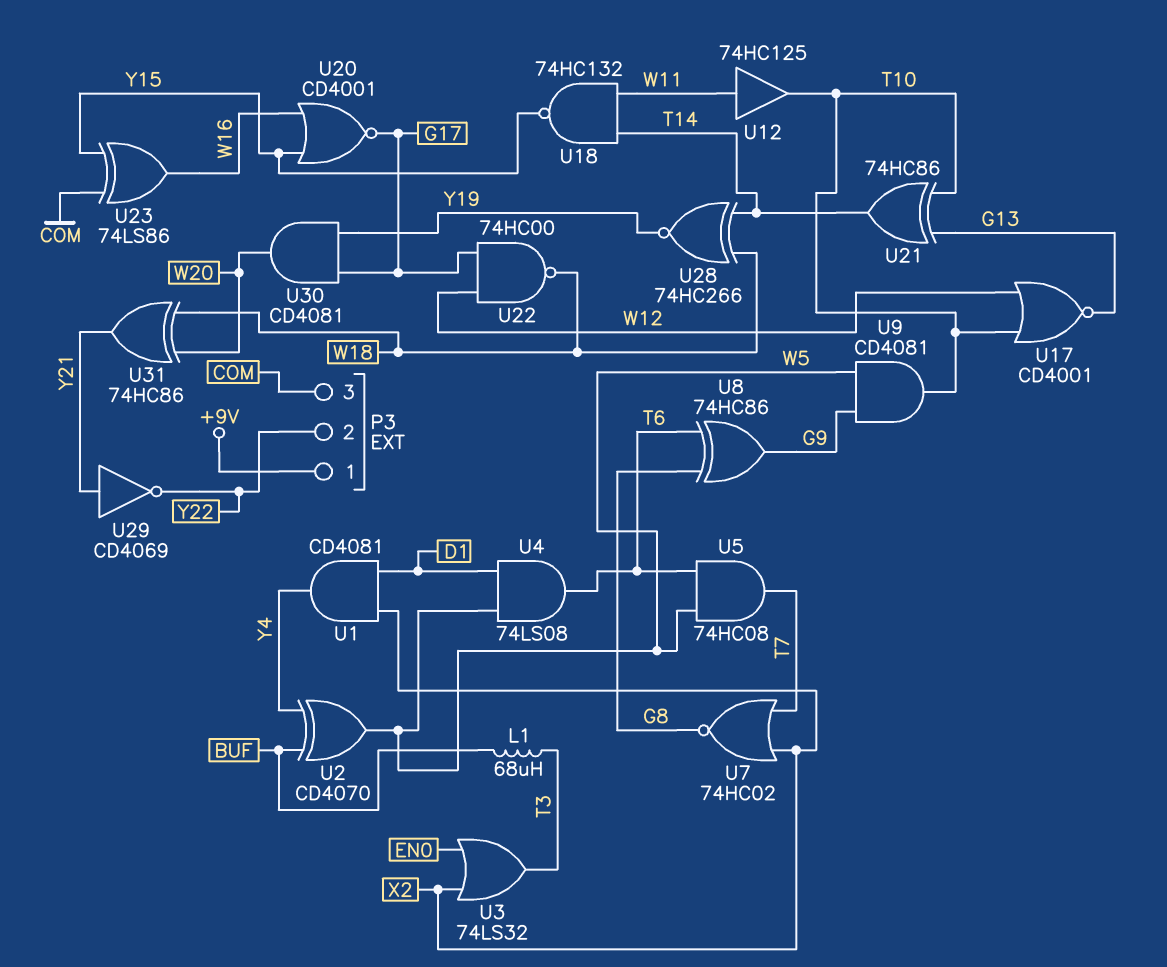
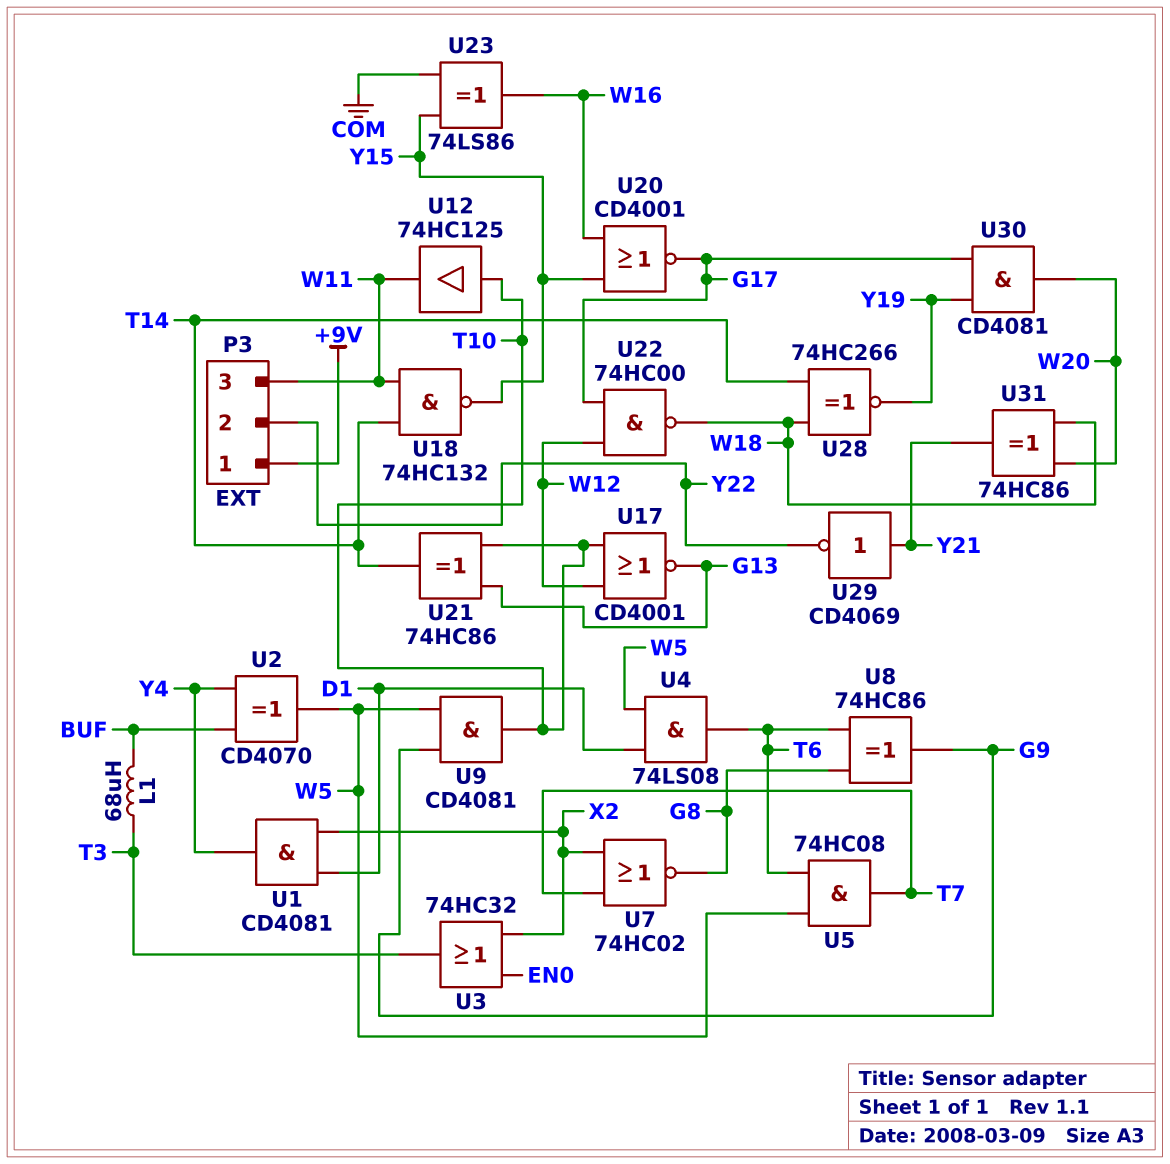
P3 pin 3: COM -> W11
U3: OR 74LS32 (in EN0, in X2, out T3) -> OR 74HC32 (in EN0, in X2, out T3)
U12: buffer 74HC125 (in W11, out T10) -> buffer 74HC125 (in T10, out W11)

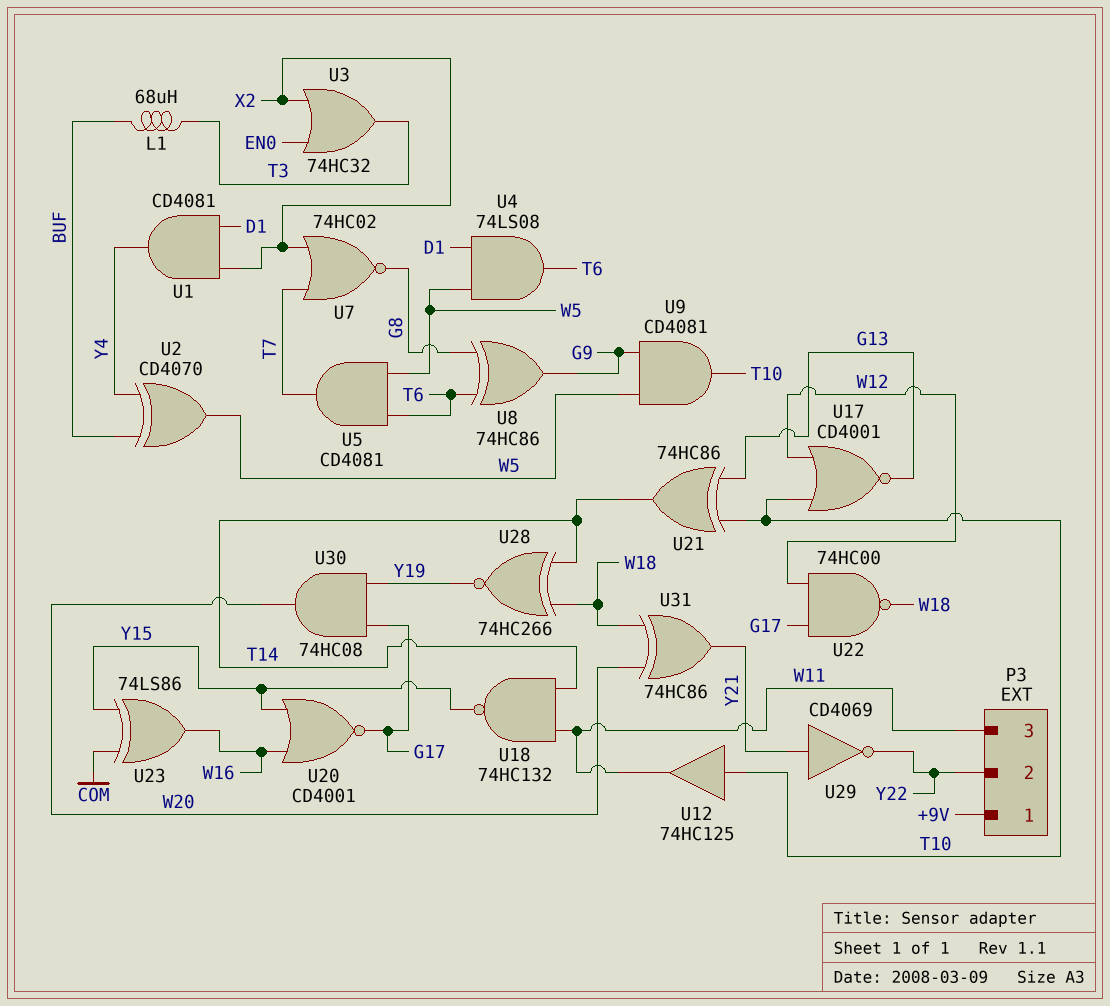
U5: AND 74HC08 (in T6, in W5, out T7) -> AND CD4081 (in T6, in W5, out T7)
U30: AND CD4081 (in G17, in Y19, out W20) -> AND 74HC08 (in G17, in Y19, out W20)

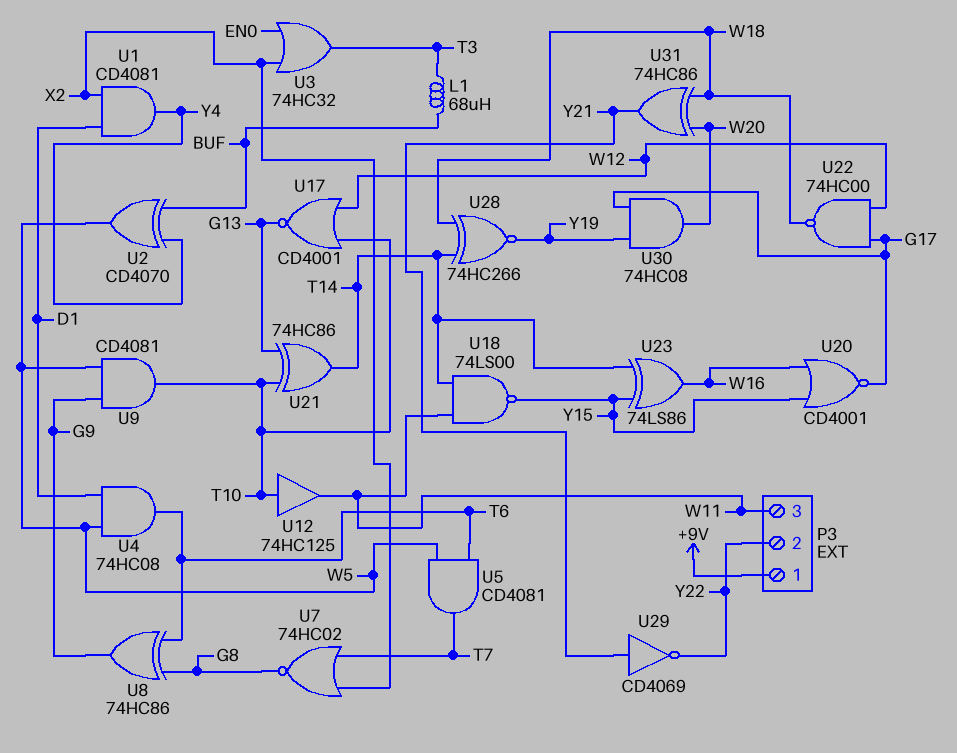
U4: AND 74LS08 (in D1, in W5, out T6) -> AND 74HC08 (in D1, in W5, out T6)
U18: NAND 74HC132 (in T14, in W11, out Y15) -> NAND 74LS00 (in T14, in W11, out Y15)
U23: XOR 74LS86 (in COM, in Y15, out W16) -> XOR 74LS86 (in T14, in Y15, out W16)

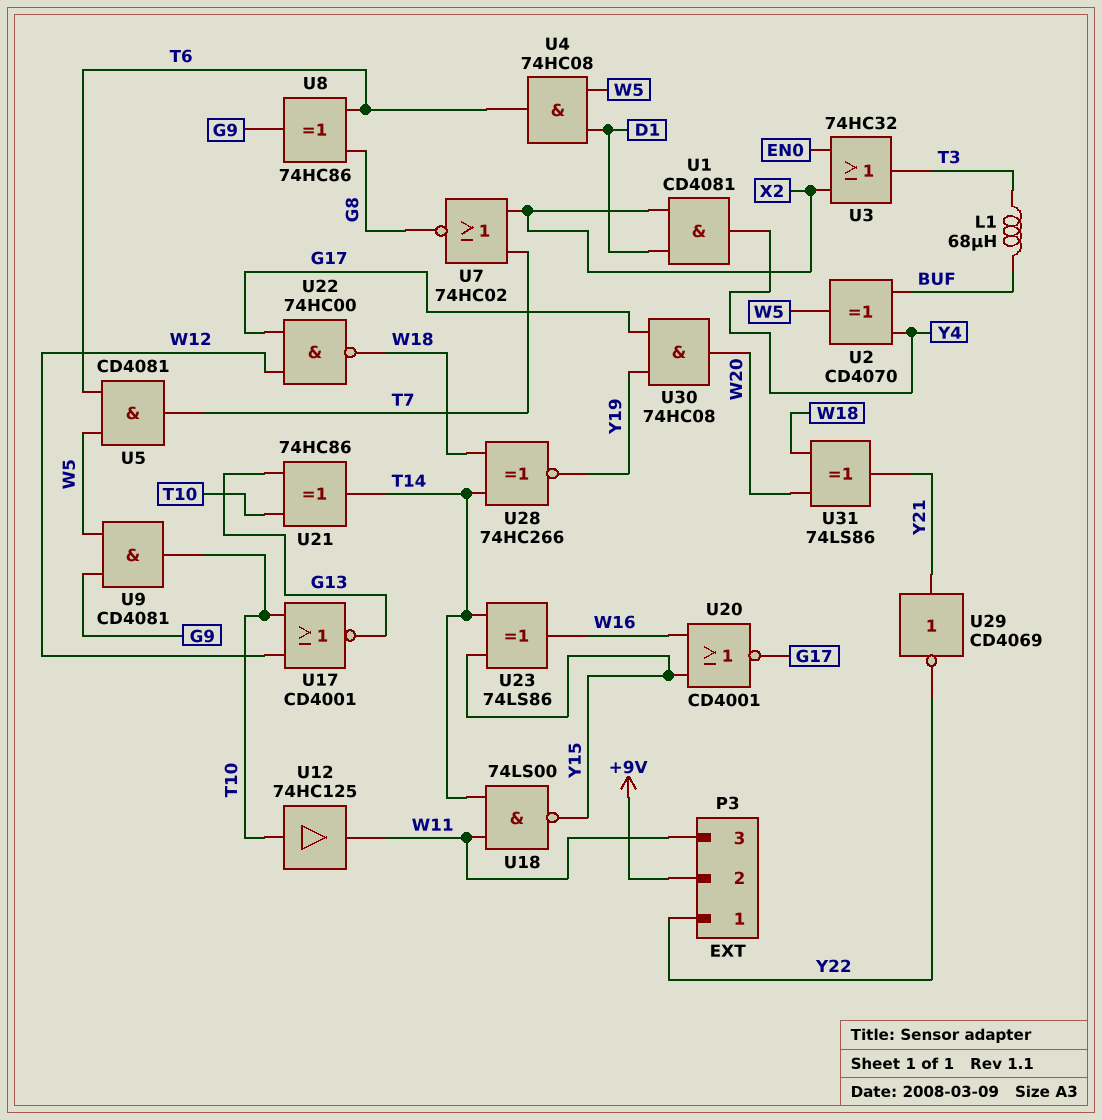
P3 pin 1: +9V -> Y22
P3 pin 2: Y22 -> +9V
U31: XOR 74HC86 (in W18, in W20, out Y21) -> XOR 74LS86 (in W18, in W20, out Y21)

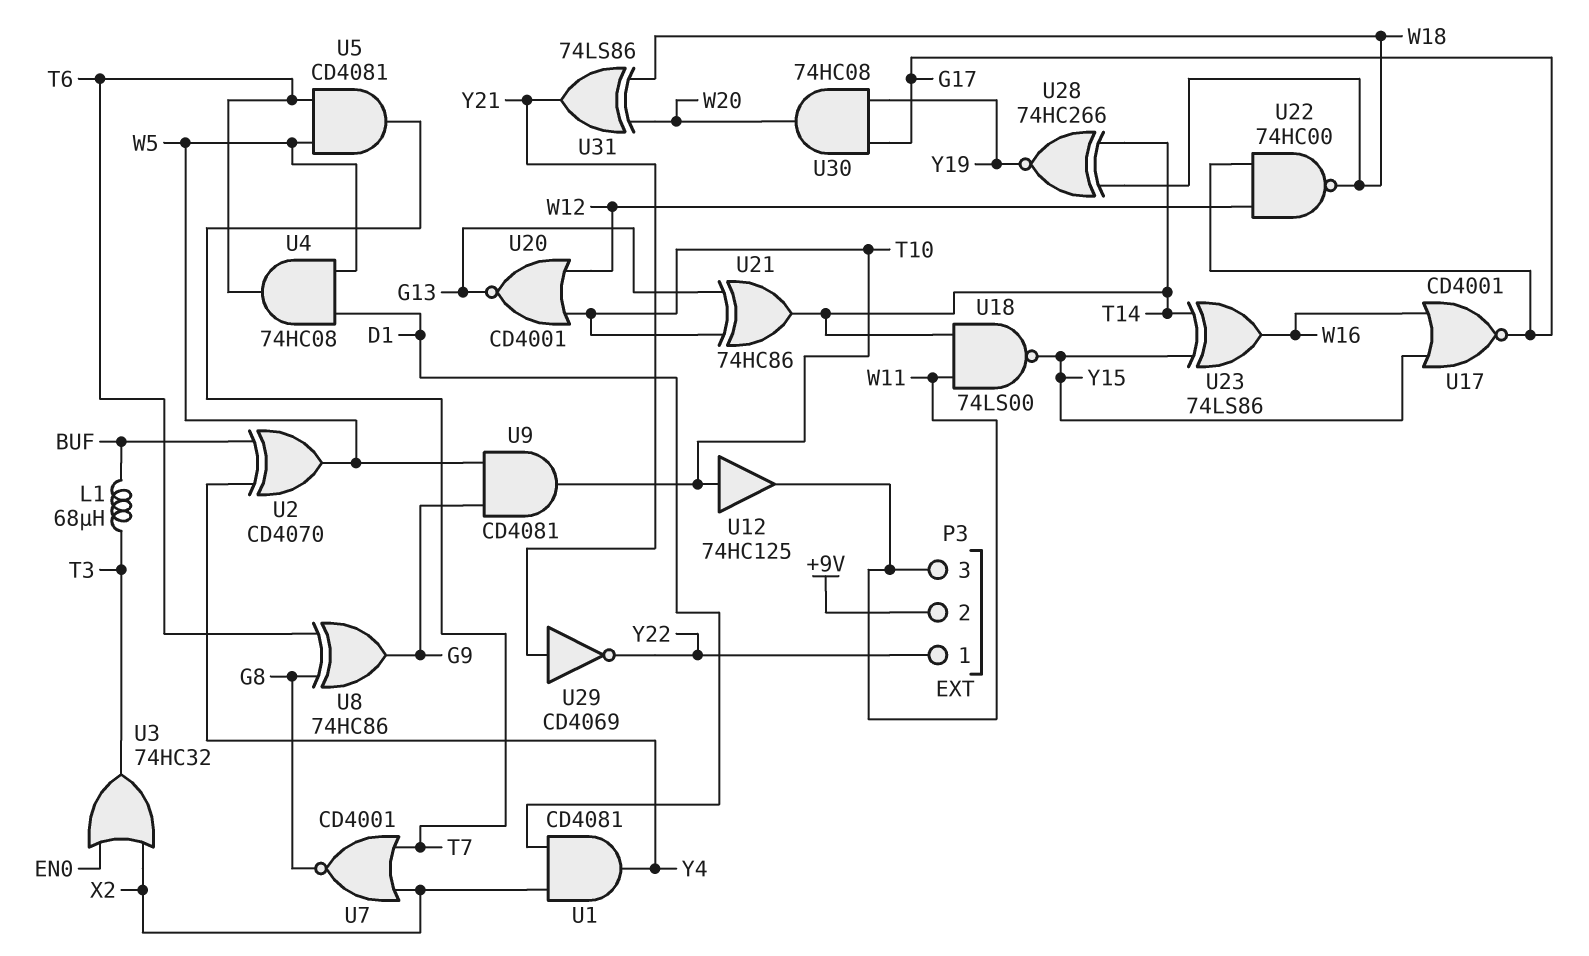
U7: NOR 74HC02 (in T7, in X2, out G8) -> NOR CD4001 (in T7, in X2, out G8)
U17: NOR CD4001 (in T10, in W12, out G13) -> NOR CD4001 (in W16, in Y15, out G17)
U20: NOR CD4001 (in W16, in Y15, out G17) -> NOR CD4001 (in T10, in W12, out G13)

